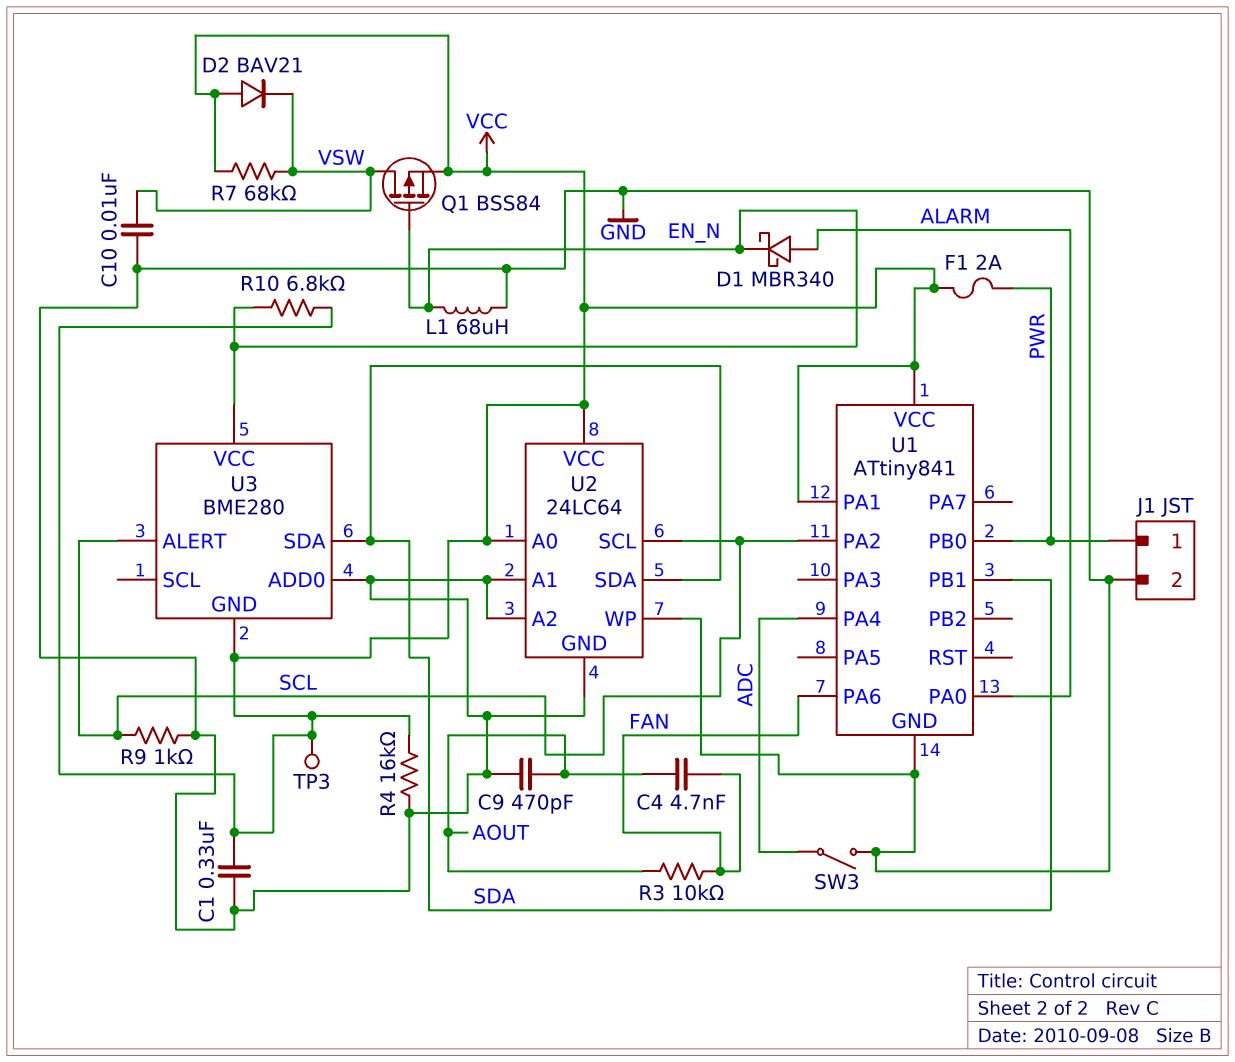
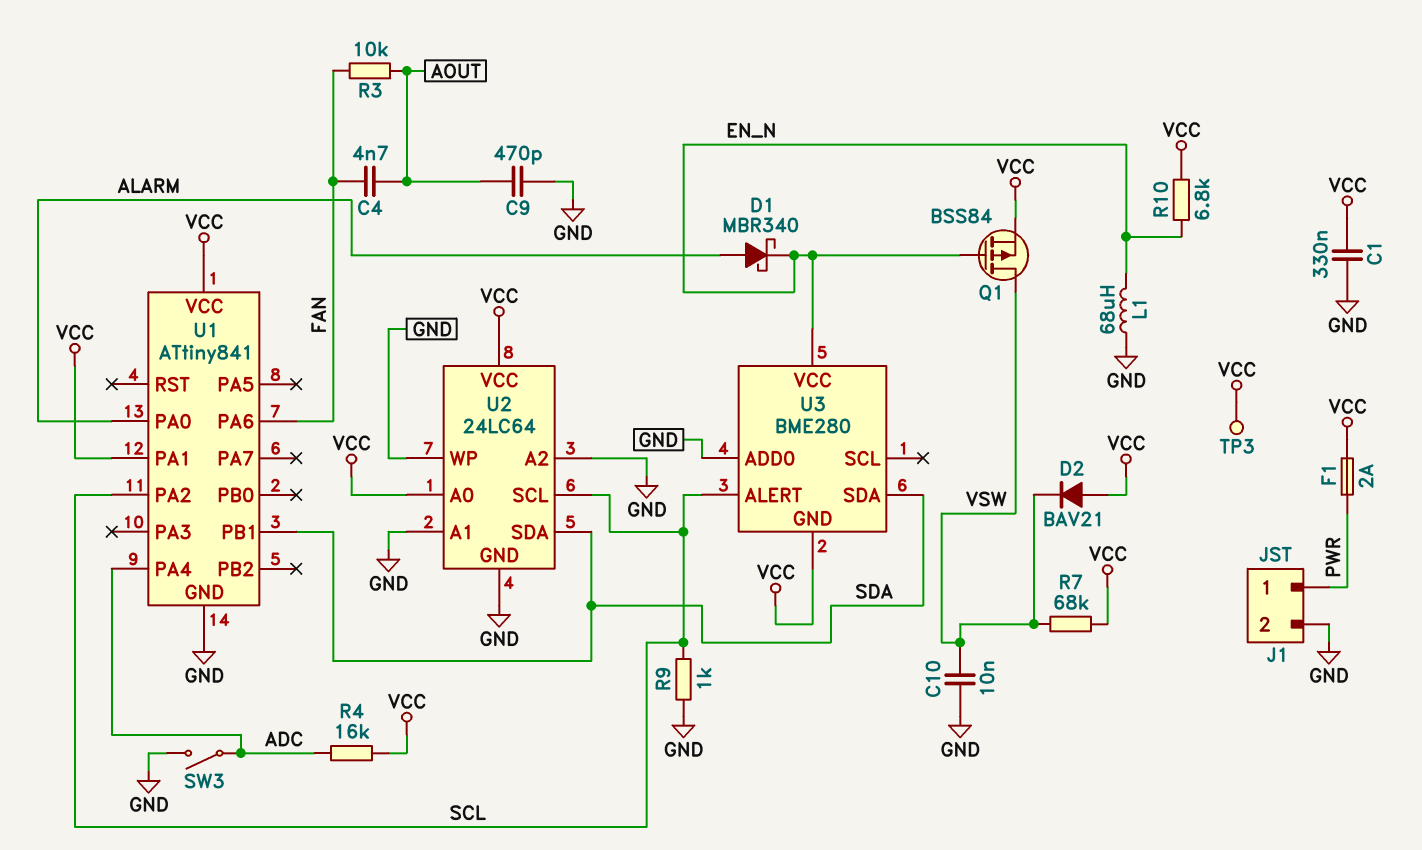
R4: 16k (GND, VCC) -> 16k (ADC, VCC)
U1 pin PB0: PWR -> none

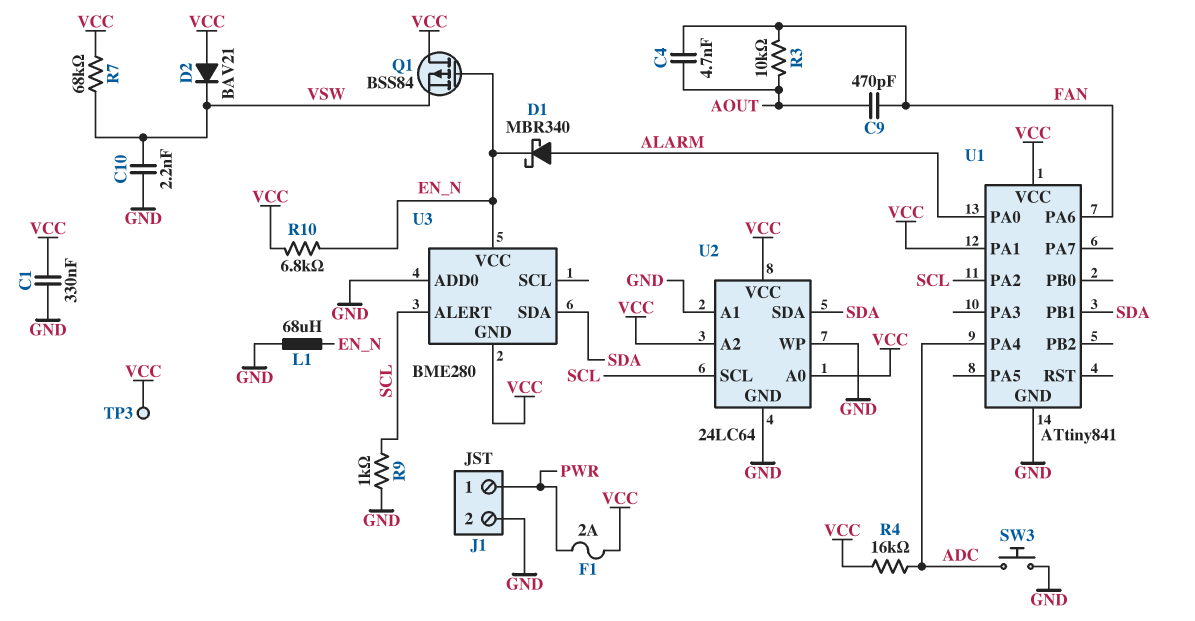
C9: 470pF (AOUT, GND) -> 470pF (AOUT, FAN)
C10: 10nF (GND, VSW) -> 2.2nF (GND, VSW)
Q1: PMOS BSS84 (G EN_N, D VSW, S VCC) -> PMOS BSS84 (G EN_N, D VCC, S VSW)
SW3: switch (ADC, GND) -> button (ADC, GND)
U2 pin A2: GND -> VCC

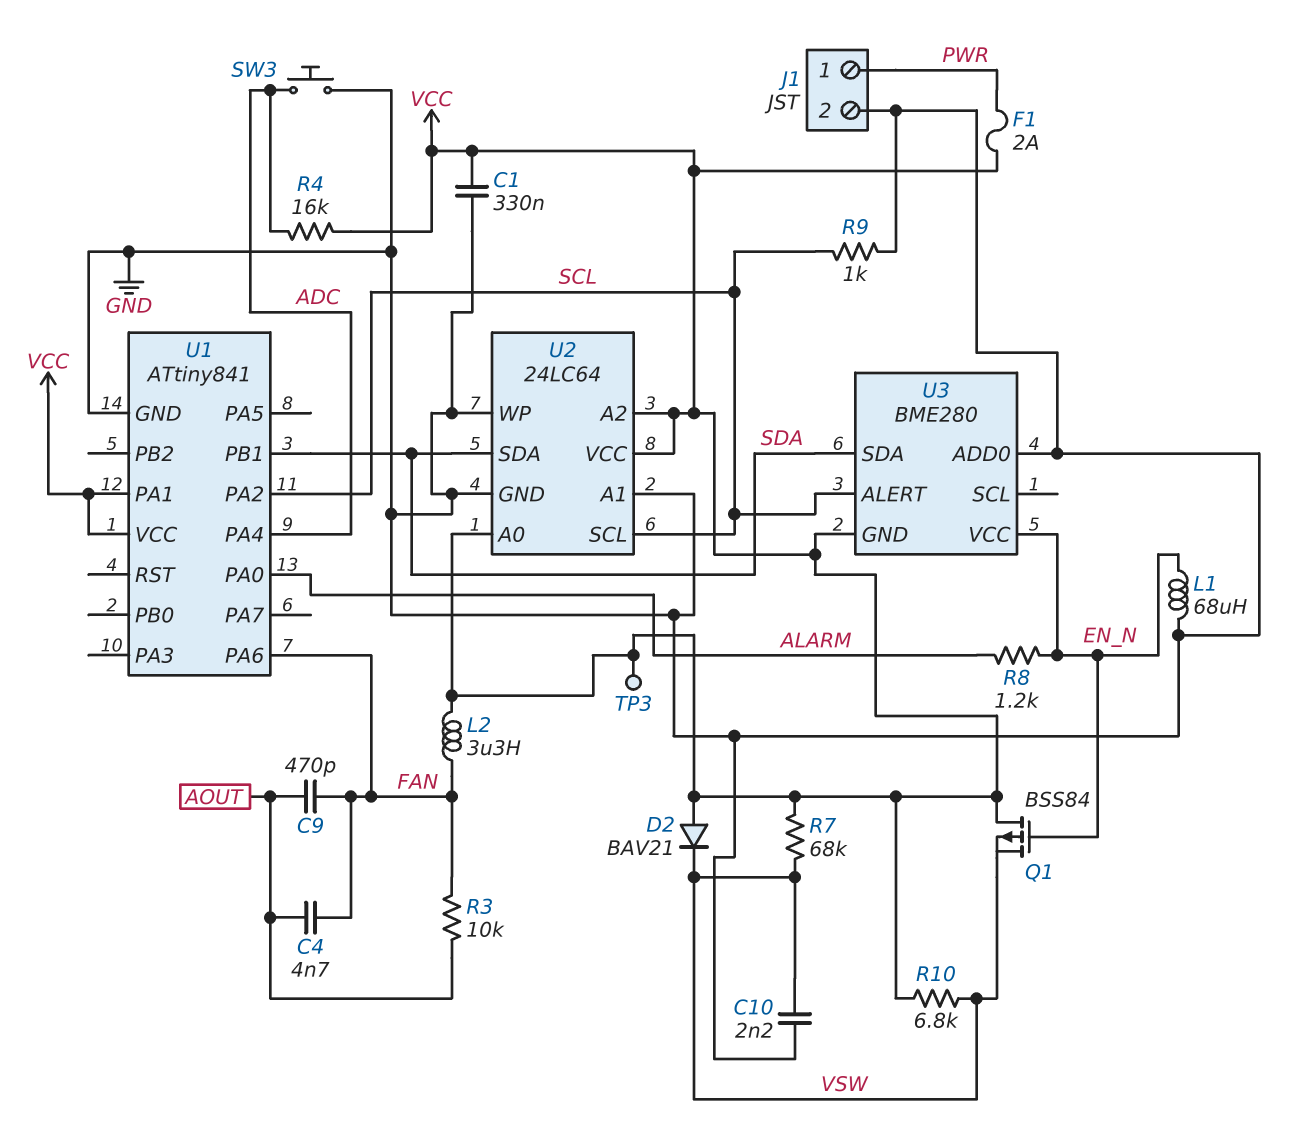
D1: schottky MBR340 (A ALARM, K EN_N) -> none
L2: none -> 3.3uH (FAN, VCC)
R8: none -> 1.2k (ALARM, EN_N)
R10: 6.8k (EN_N, VCC) -> 6.8k (VCC, VSW)

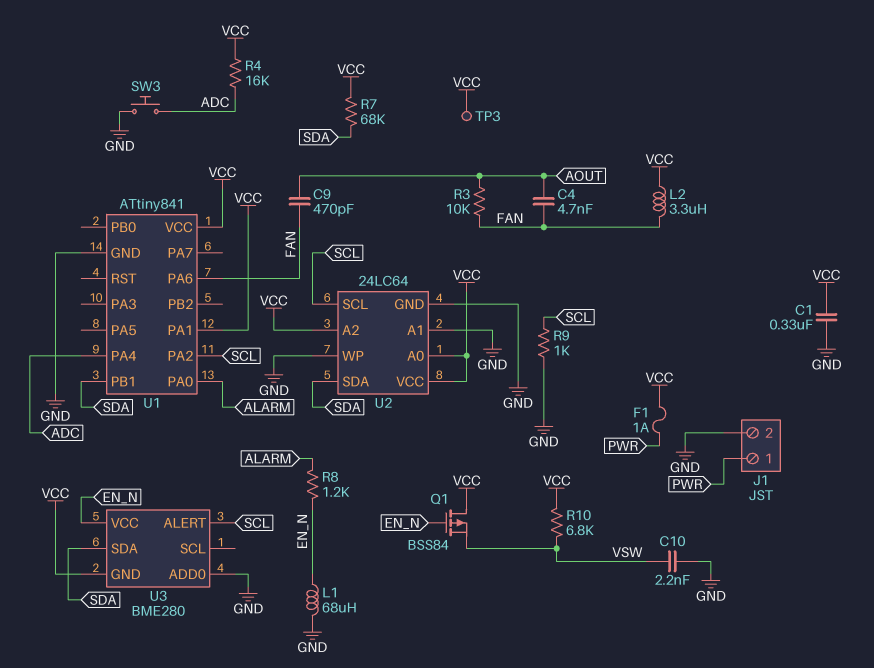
D2: diode BAV21 (A VCC, K VSW) -> none
F1: 2A (PWR, VCC) -> 1A (PWR, VCC)
R7: 68k (VCC, VSW) -> 68k (SDA, VCC)

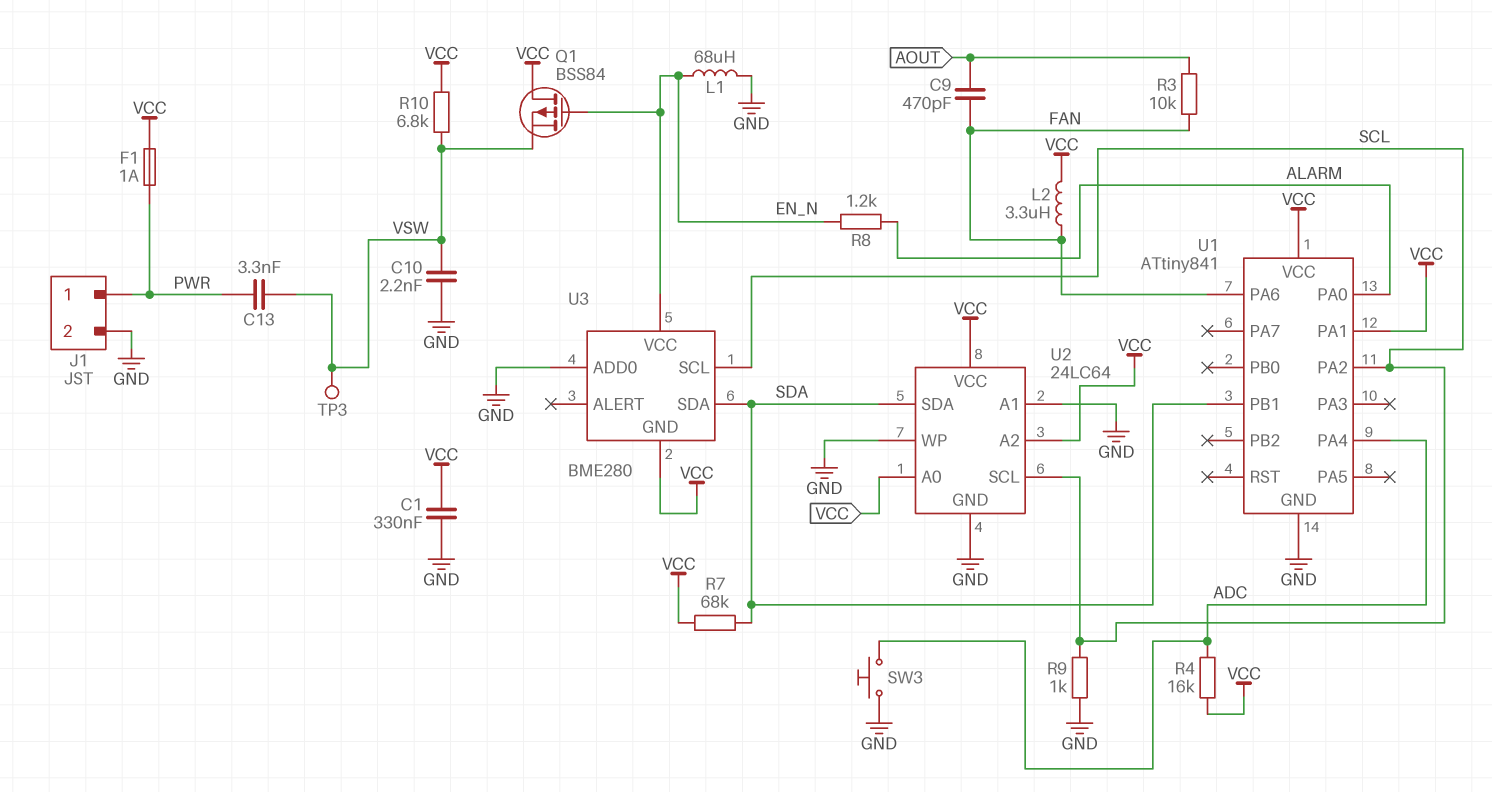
C4: 4.7nF (AOUT, FAN) -> none
C13: none -> 3.3nF (PWR, VSW)
TP3: test point (VCC) -> test point (VSW)
U3 pin ALERT: SCL -> none
U3 pin SCL: none -> SCL

